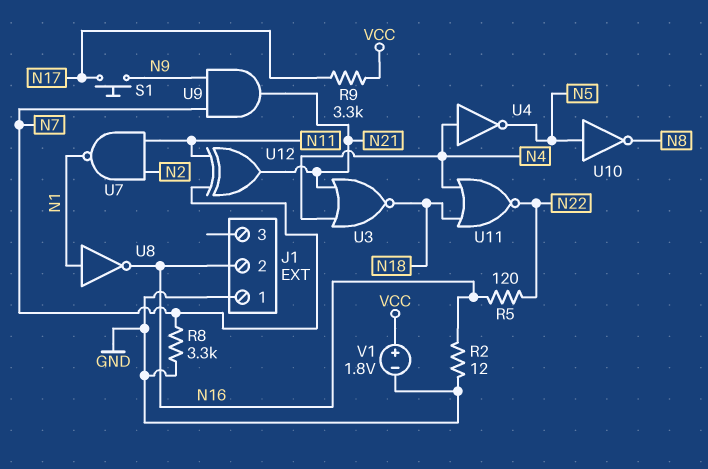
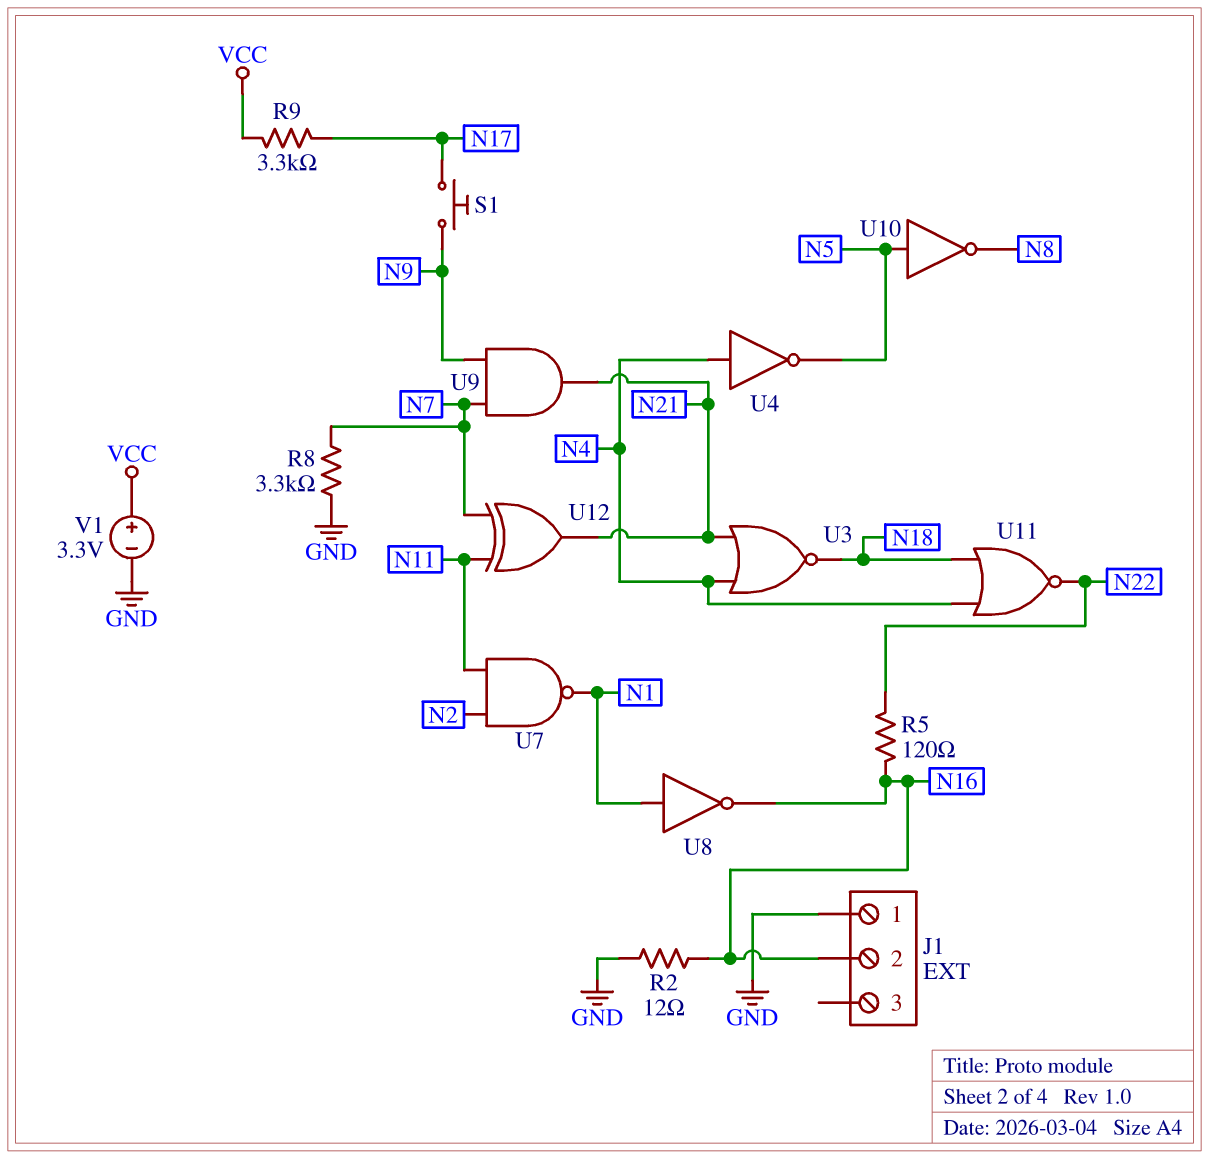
V1: 1.8V (plus VCC, minus GND) -> 3.3V (plus VCC, minus GND)

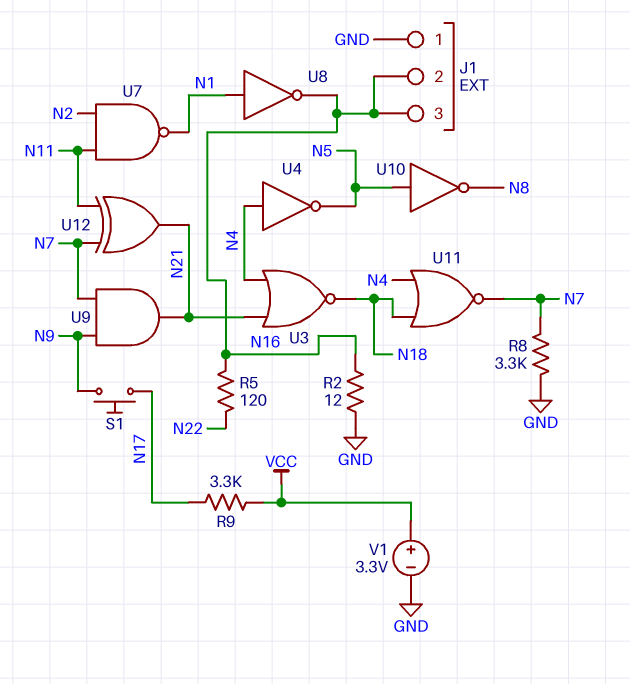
J1 pin 3: none -> N16
U11: NOR (in N4, in N18, out N22) -> NOR (in N4, in N18, out N7)

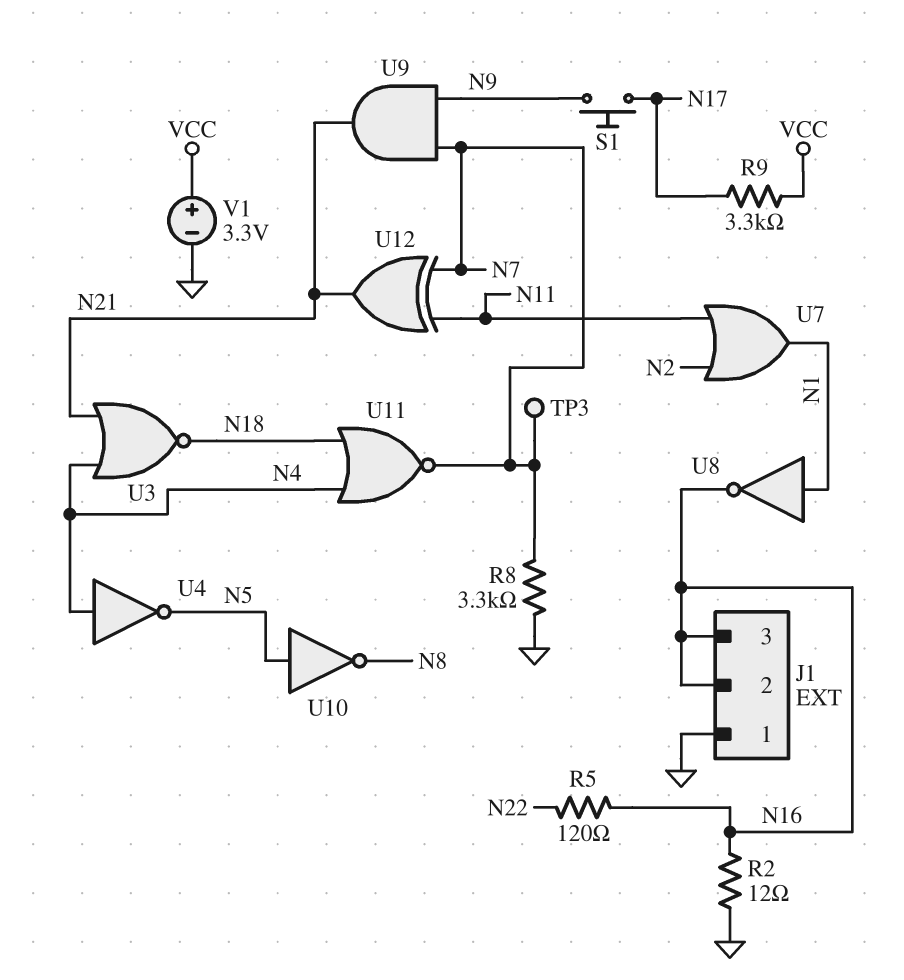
TP3: none -> test point (N7)
U7: NAND (in N2, in N11, out N1) -> OR (in N2, in N11, out N1)

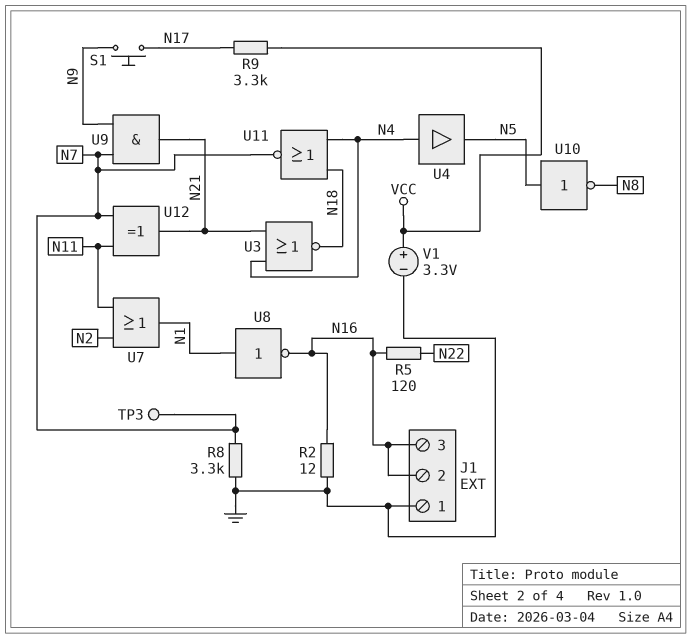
U4: NOT (in N4, out N5) -> buffer (in N4, out N5)

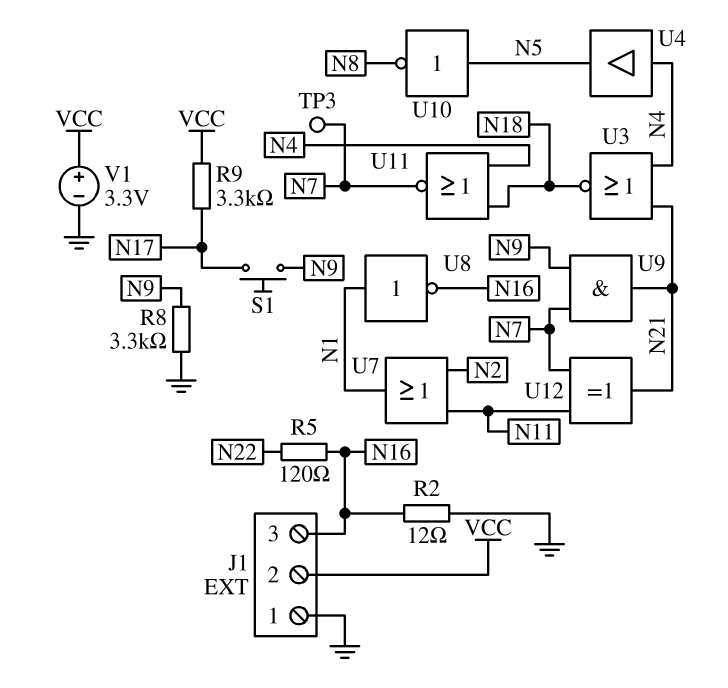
J1 pin 2: N16 -> VCC
R8: 3.3k (GND, N7) -> 3.3k (GND, N9)

